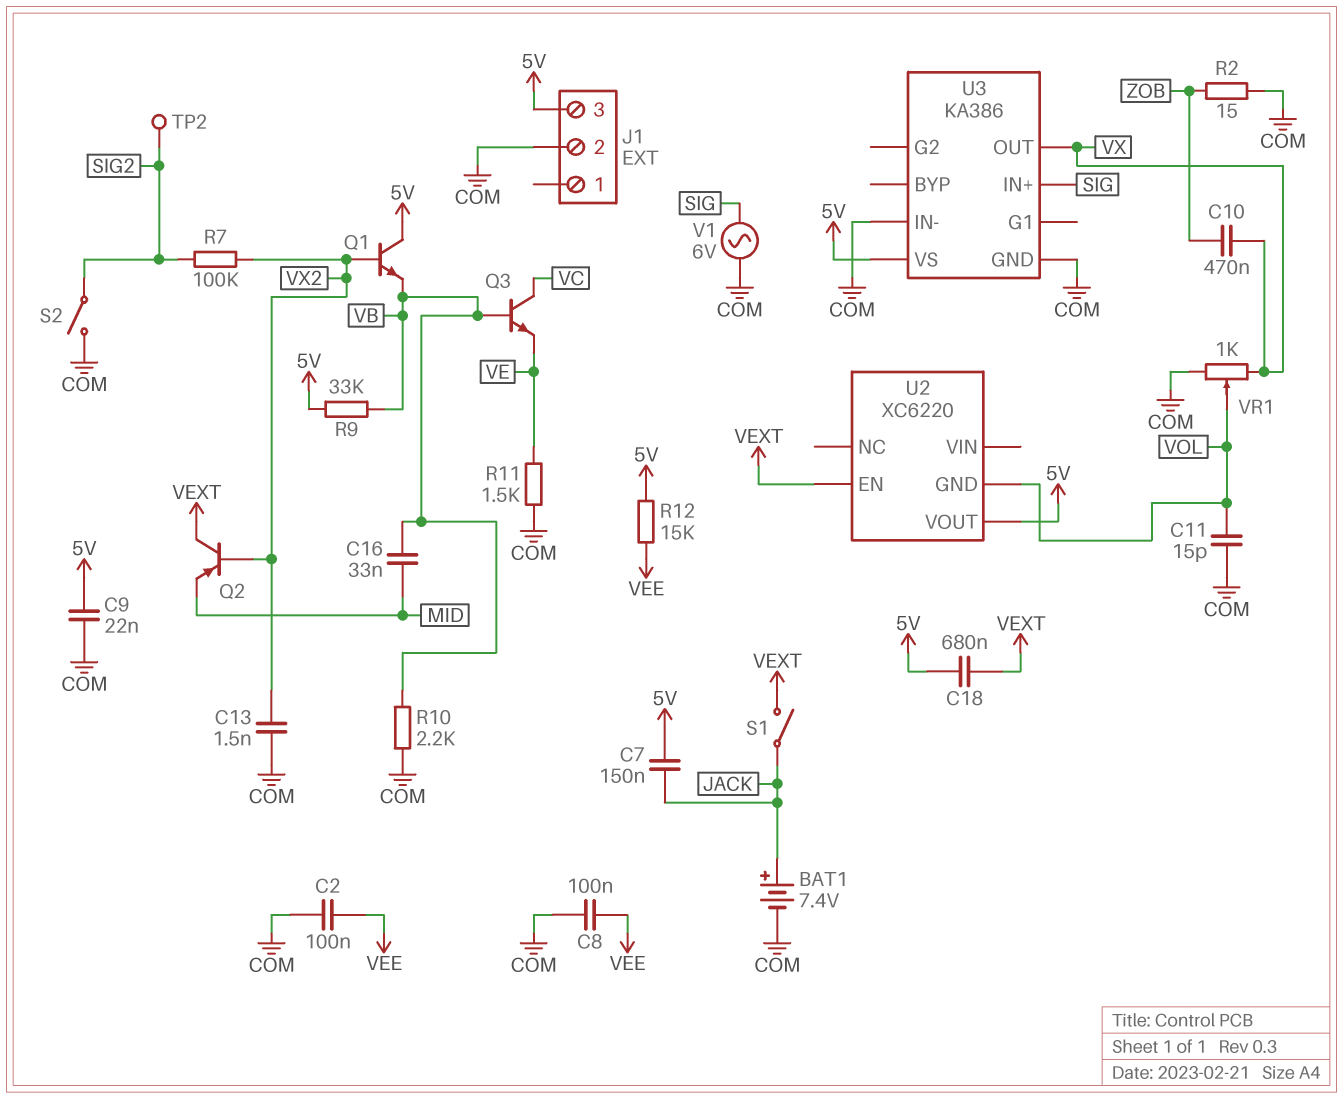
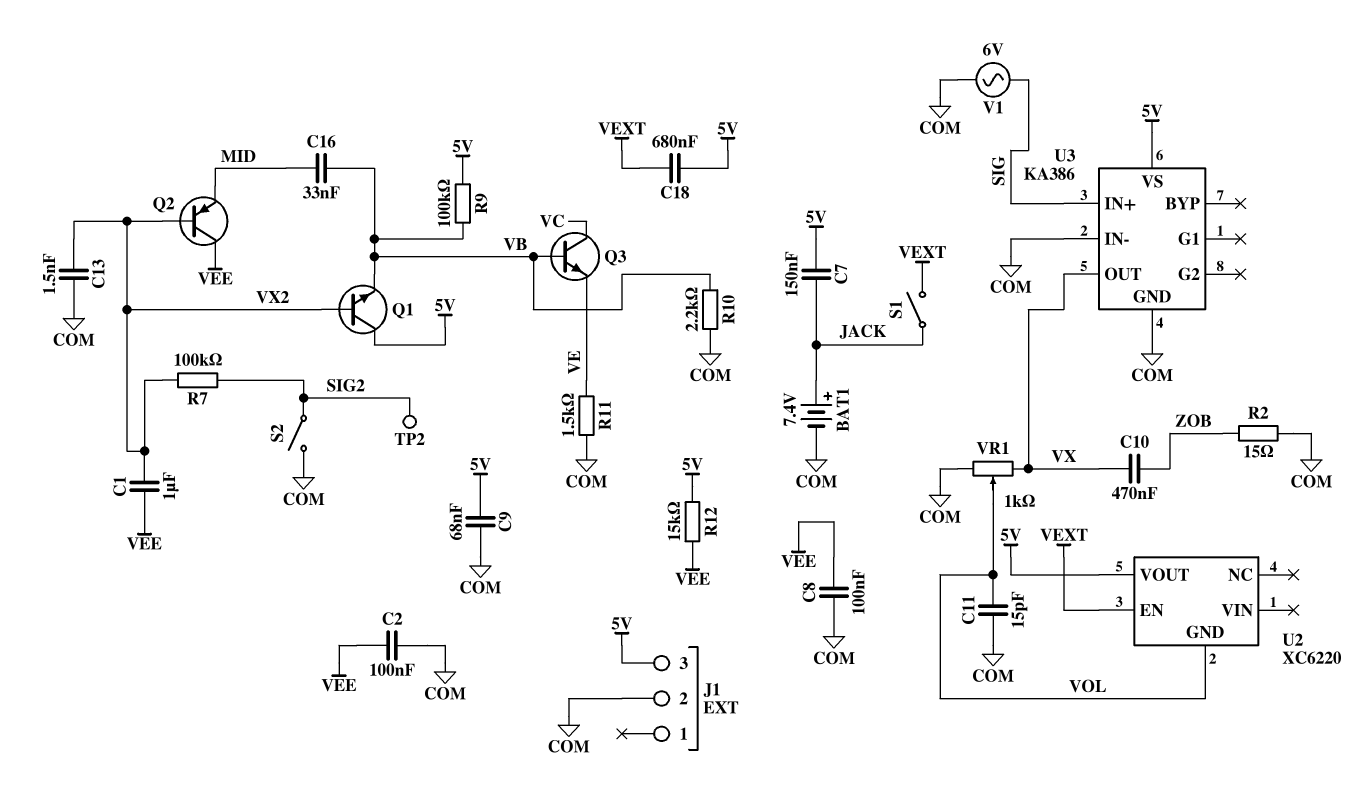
C1: none -> 1uF (VEE, VX2)
C9: 22nF (5V, COM) -> 68nF (5V, COM)
Q2: PNP (B VX2, C VEXT, E MID) -> PNP (B VX2, C VEE, E MID)
R9: 33k (5V, VB) -> 100k (5V, VB)

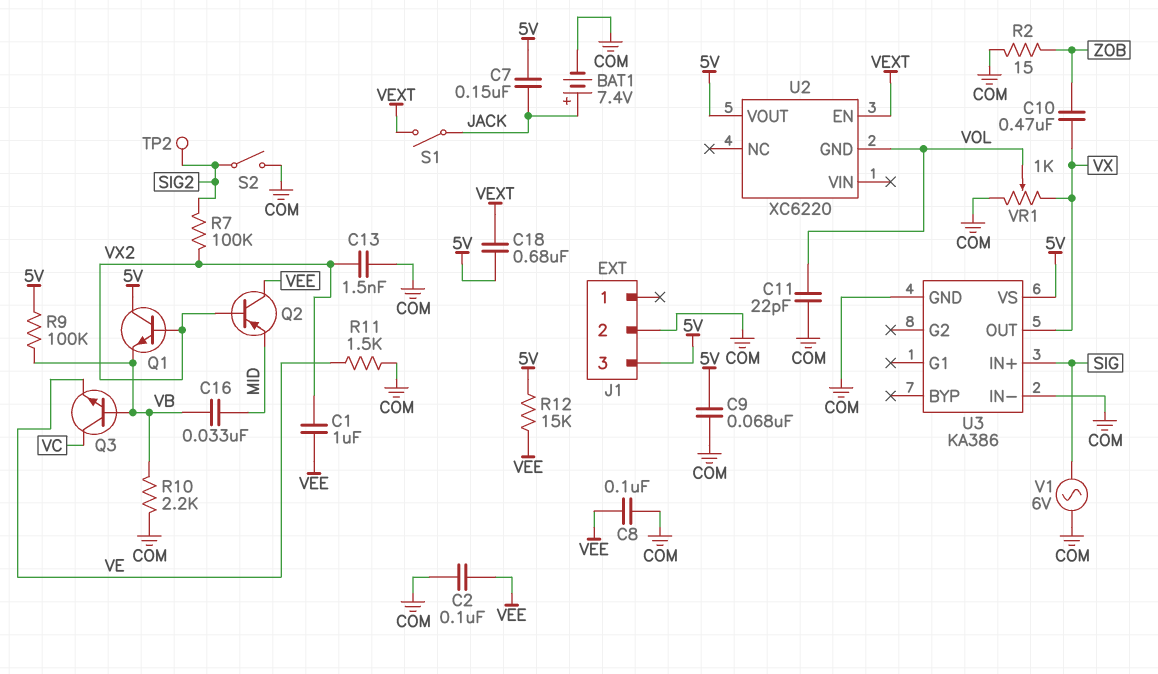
C11: 15pF (COM, VOL) -> 22pF (COM, VOL)

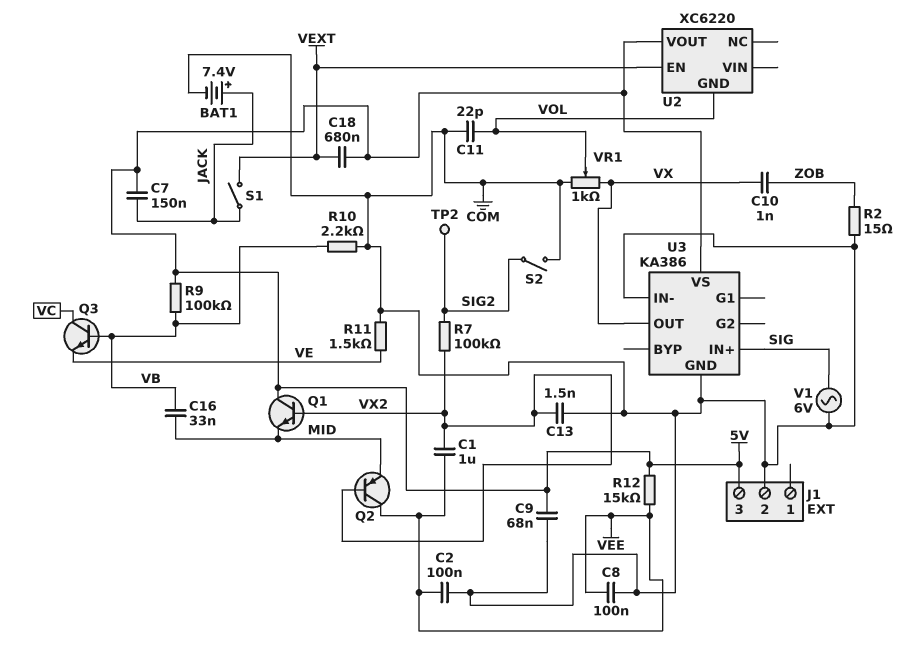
C10: 470nF (VX, ZOB) -> 1nF (VX, ZOB)
Q1: NPN (B VX2, C 5V, E VB) -> NPN (B VX2, C 5V, E MID)

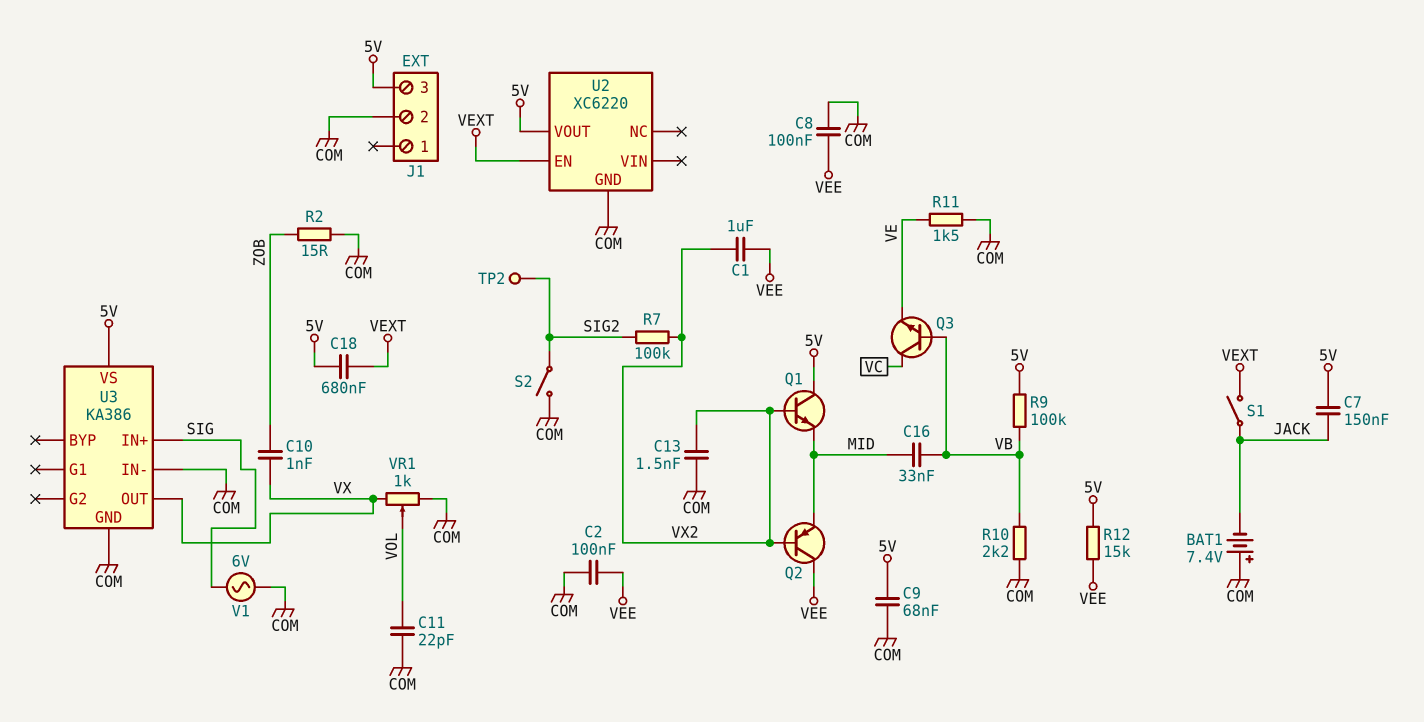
BAT1: 7.4V (plus JACK, minus COM) -> 7.4V (plus COM, minus JACK)
U2 pin GND: VOL -> COM

